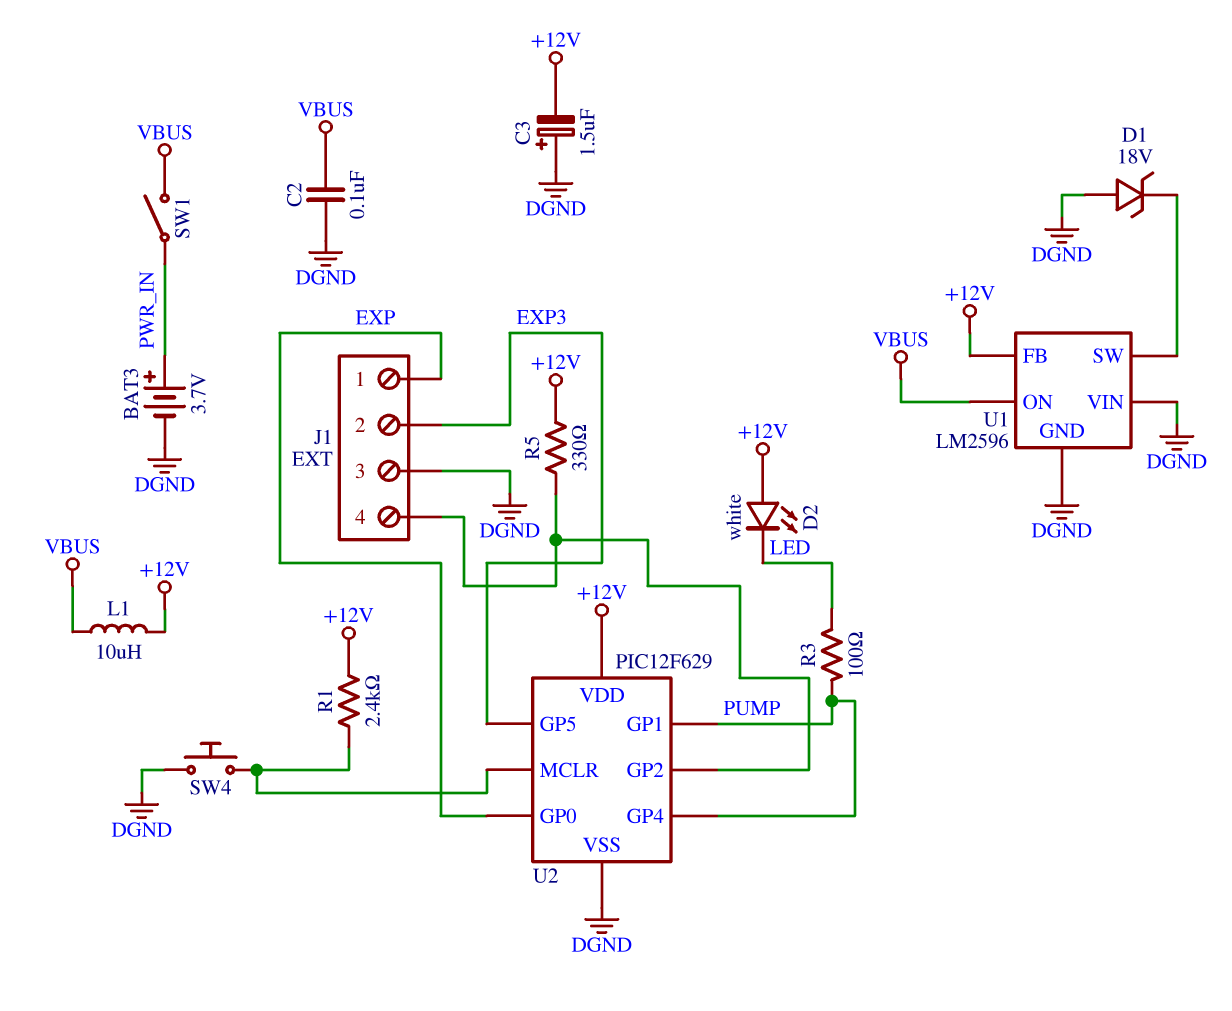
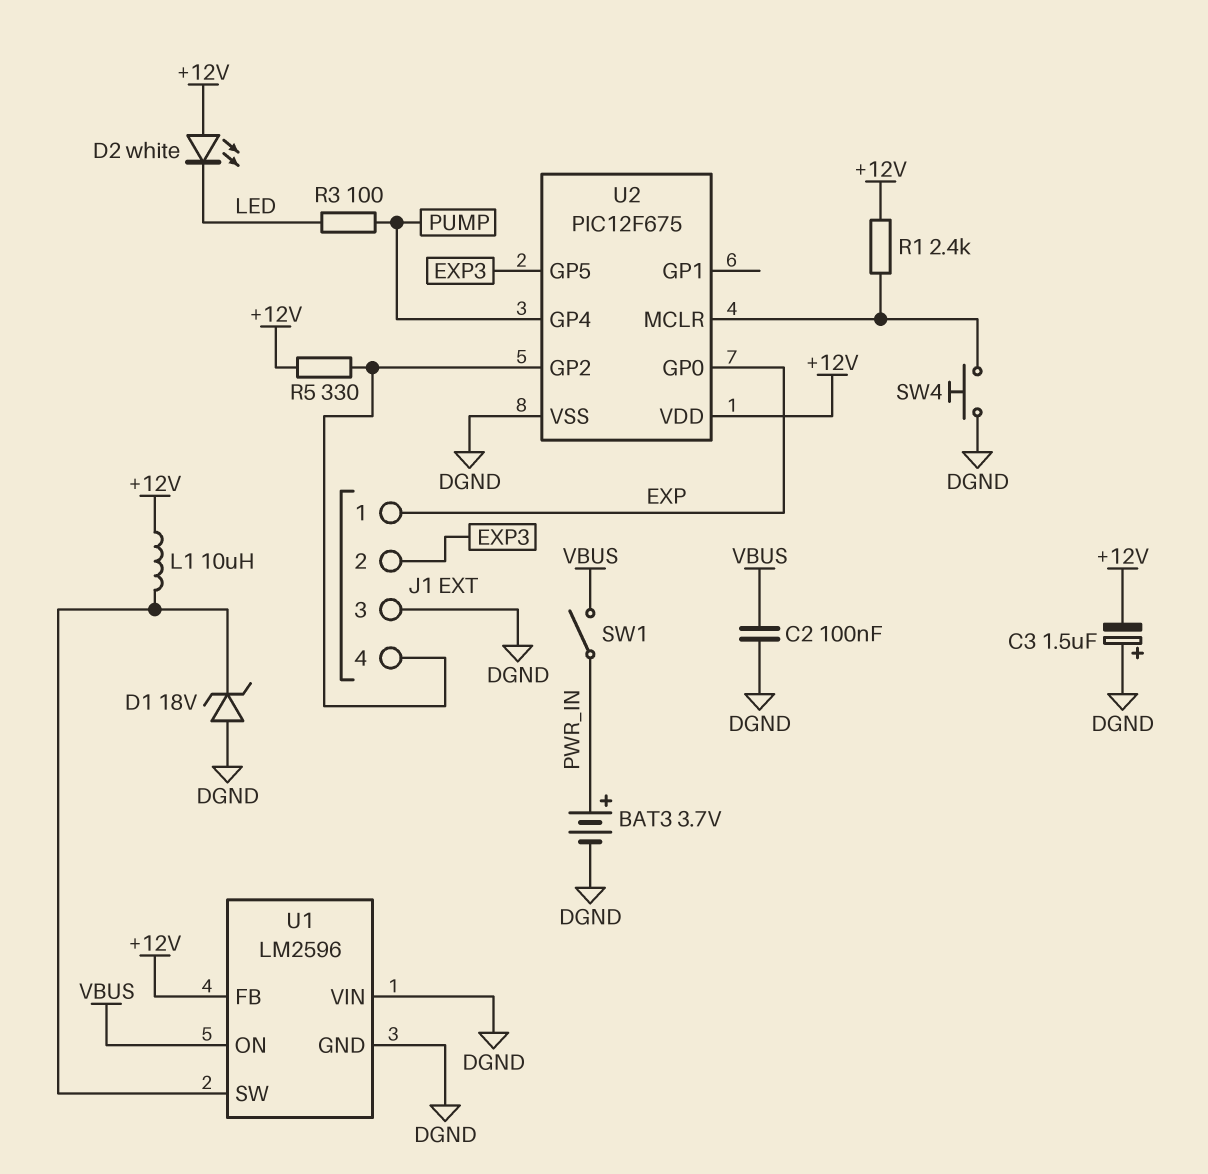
L1: 10uH (+12V, VBUS) -> 10uH (+12V, U1/SW)
U2: PIC12F629 -> PIC12F675
U2 pin GP1: PUMP -> none

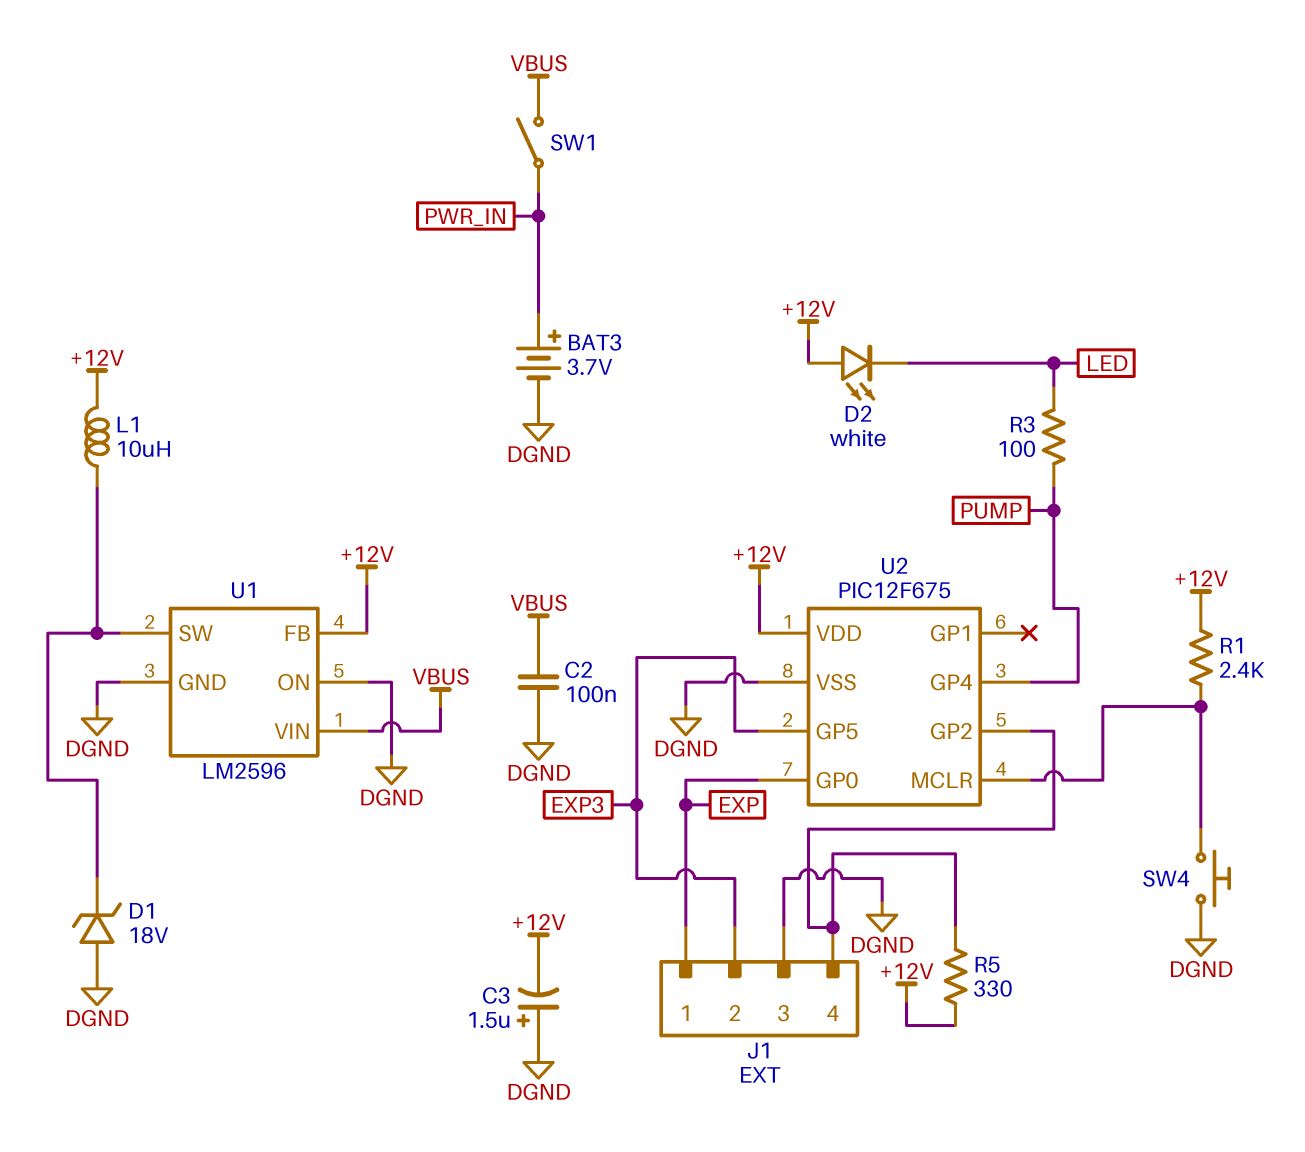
U1 pin ON: VBUS -> DGND
U1 pin VIN: DGND -> VBUS

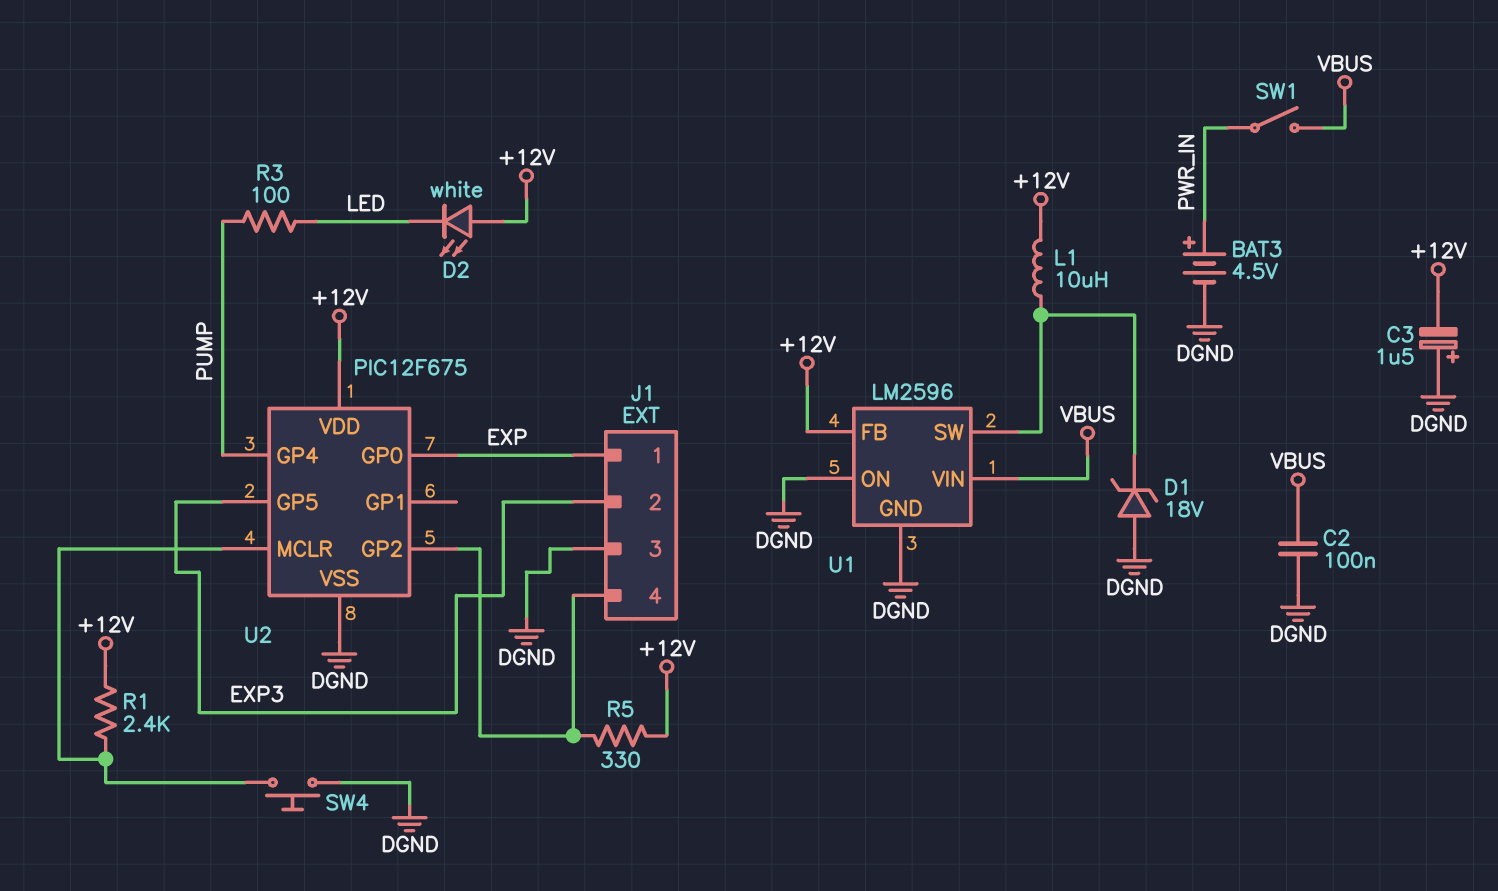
BAT3: 3.7V (plus PWR_IN, minus DGND) -> 4.5V (plus PWR_IN, minus DGND)

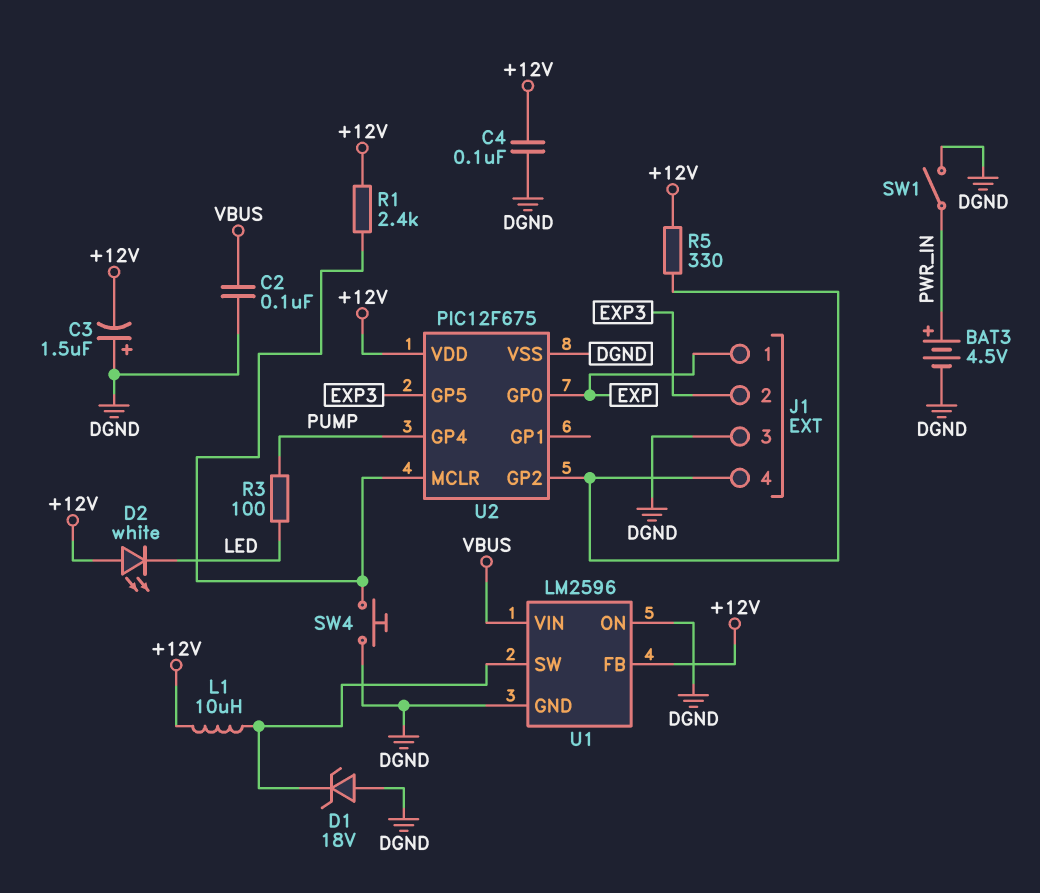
C4: none -> 100nF (+12V, DGND)
SW1: switch (PWR_IN, VBUS) -> switch (DGND, PWR_IN)

